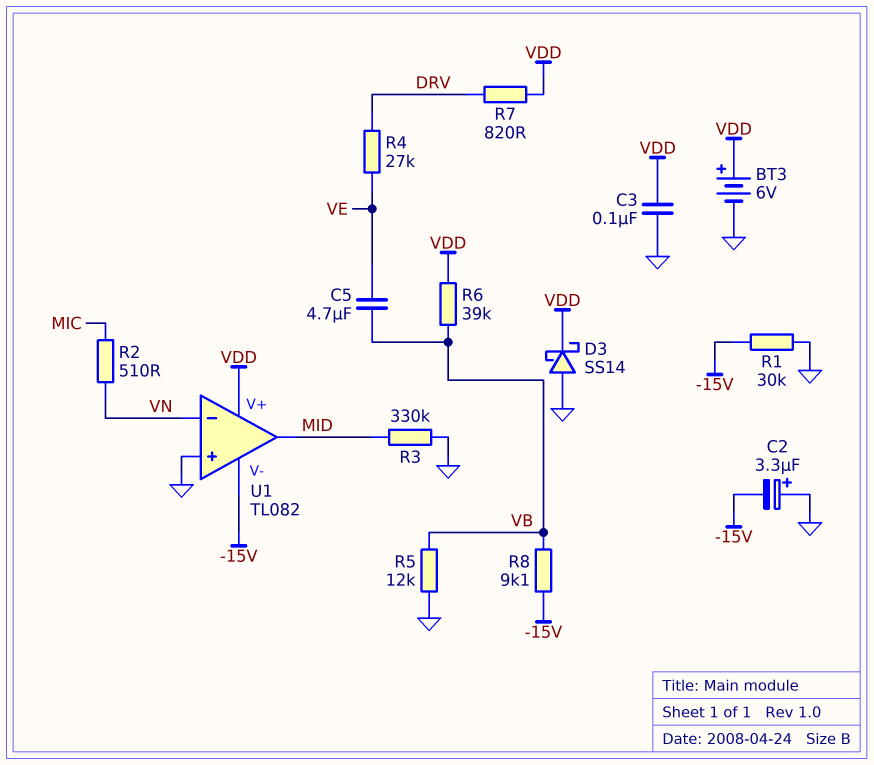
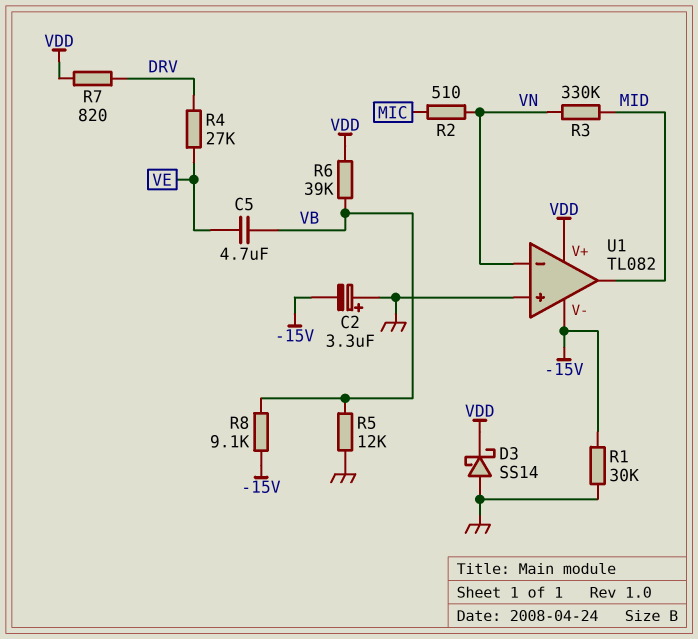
BT3: 6V (plus VDD, minus GND) -> none
C3: 100nF (GND, VDD) -> none
R3: 330k (GND, MID) -> 330k (MID, VN)

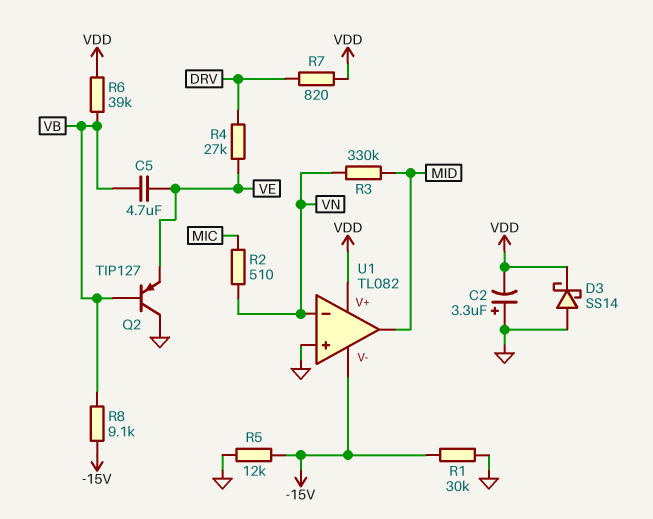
C2: 3.3uF (plus GND, minus -15V) -> 3.3uF (plus GND, minus VDD)
Q2: none -> PNP TIP127 (B VB, C GND, E VE)
R5: 12k (GND, VB) -> 12k (-15V, GND)

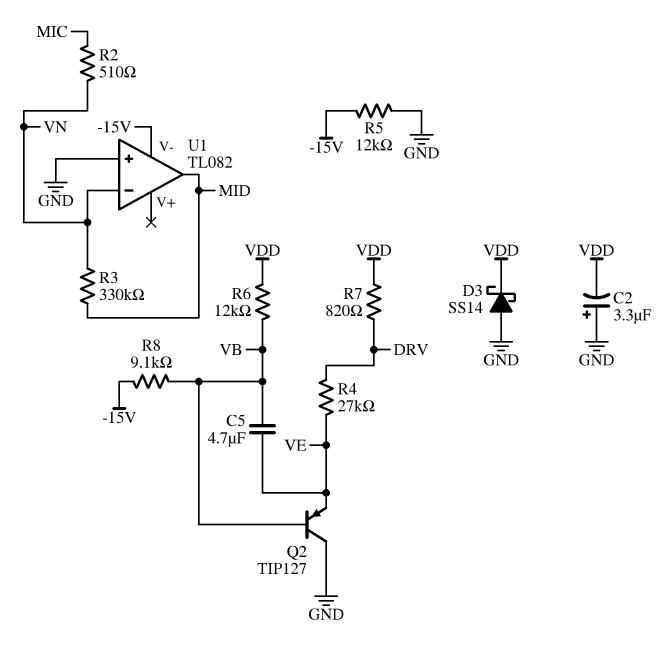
R1: 30k (-15V, GND) -> none
R6: 39k (VB, VDD) -> 12k (VB, VDD)
U1 pin V+: VDD -> none

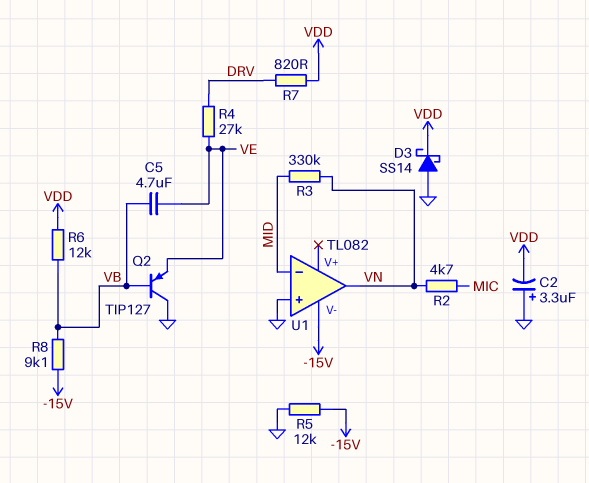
R2: 510 (MIC, VN) -> 4.7k (MIC, VN)
U1 pin in-: VN -> MID
U1 pin out: MID -> VN

